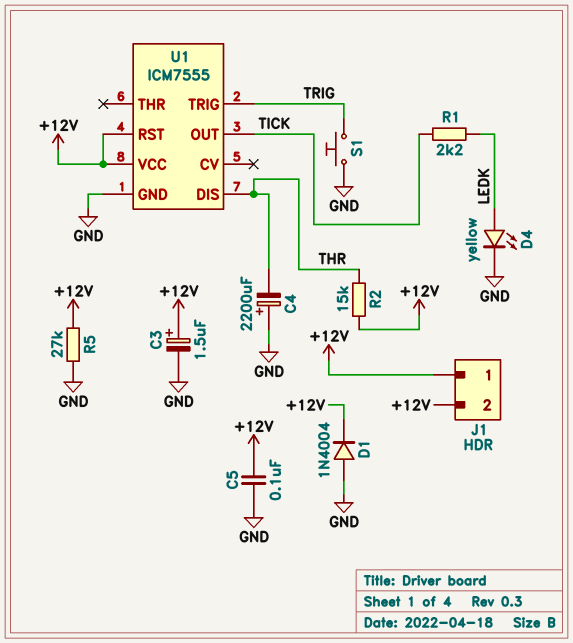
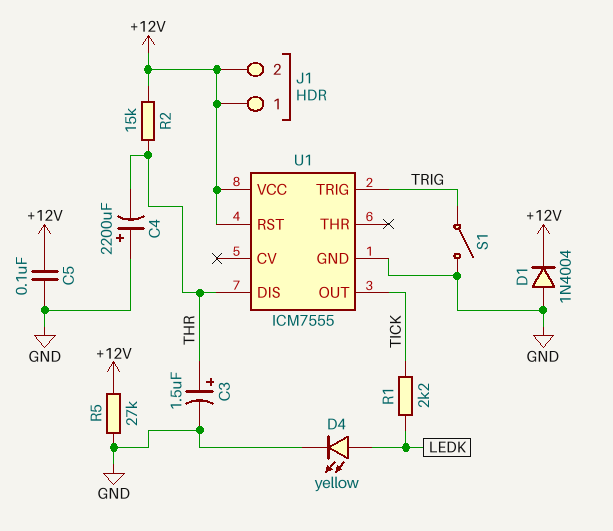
C3: 1.5uF (plus +12V, minus GND) -> 1.5uF (plus THR, minus GND)
S1: button (GND, TRIG) -> switch (GND, TRIG)

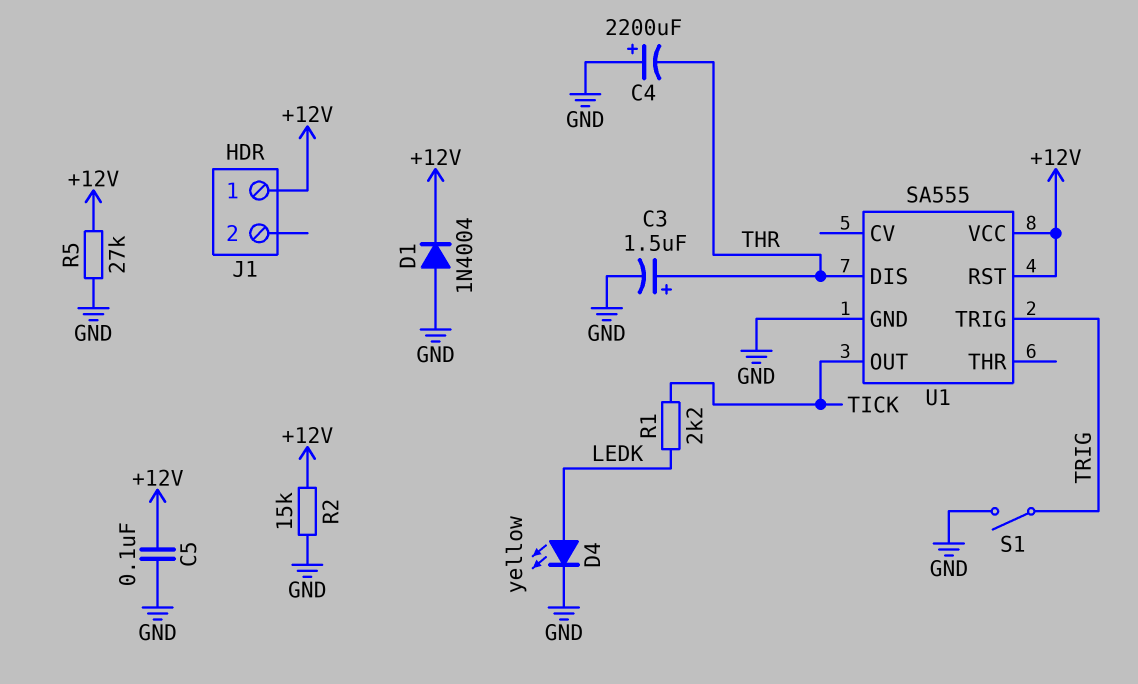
J1 pin 2: +12V -> none
R2: 15k (+12V, THR) -> 15k (+12V, GND)
U1: ICM7555 -> SA555

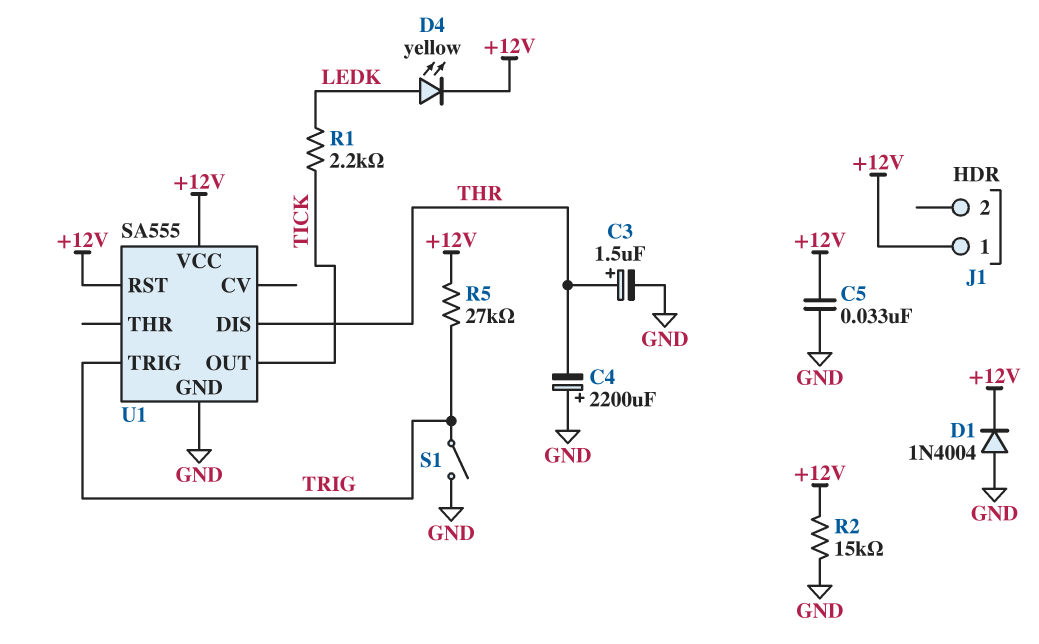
C5: 100nF (+12V, GND) -> 33nF (+12V, GND)
D4: LED yellow (A LEDK, K GND) -> LED yellow (A LEDK, K +12V)
R5: 27k (+12V, GND) -> 27k (+12V, TRIG)

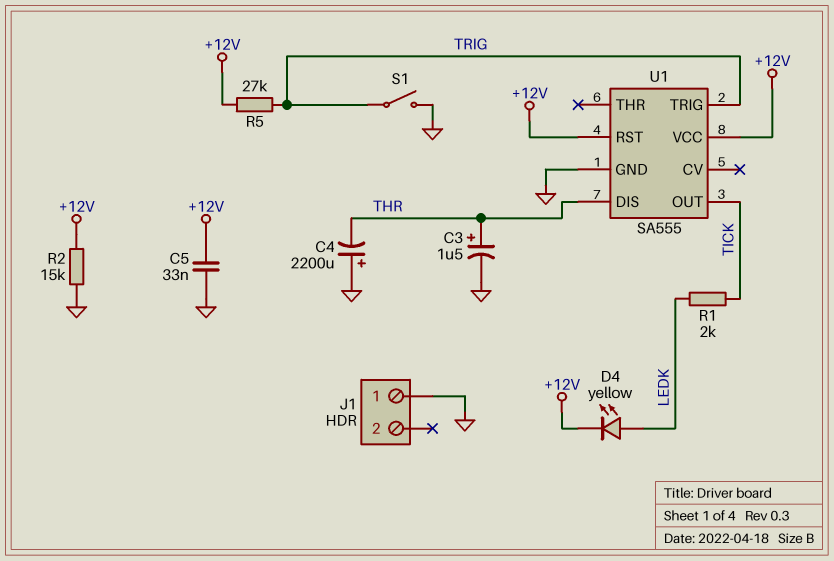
D1: diode 1N4004 (A GND, K +12V) -> none
J1 pin 1: +12V -> GND
R1: 2.2k (LEDK, TICK) -> 2k (LEDK, TICK)

